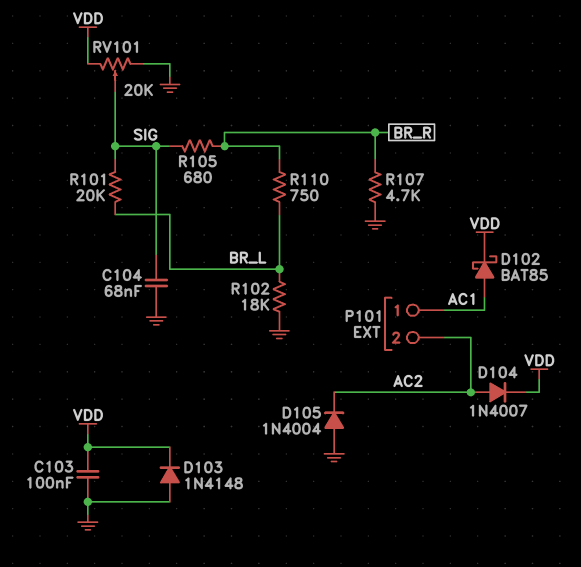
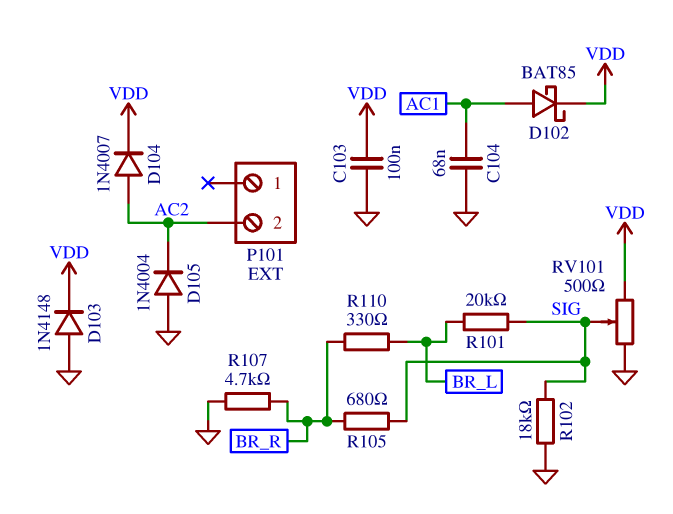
C104: 68nF (GND, SIG) -> 68nF (AC1, GND)
P101 pin 1: AC1 -> none
R102: 18k (BR_L, GND) -> 18k (GND, SIG)
R110: 750 (BR_L, BR_R) -> 330 (BR_L, BR_R)
RV101: 20k (GND, VDD, wiper SIG) -> 500 (GND, VDD, wiper SIG)

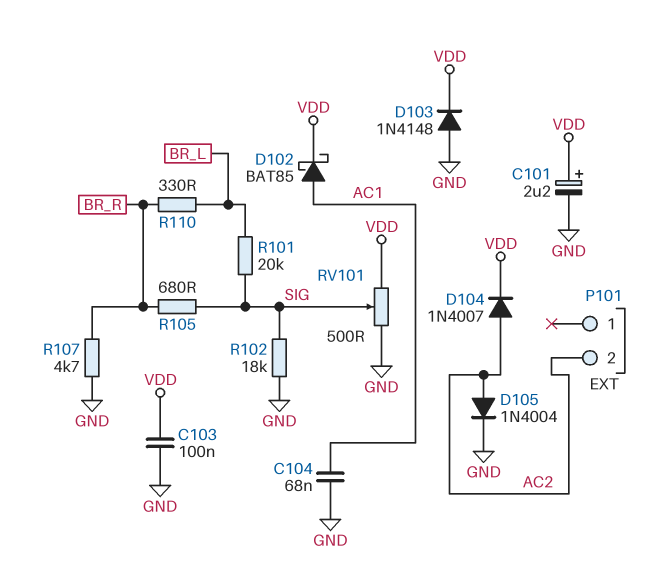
C101: none -> 2.2uF (plus VDD, minus GND)
D105: diode 1N4004 (A GND, K AC2) -> diode 1N4004 (A AC2, K GND)

